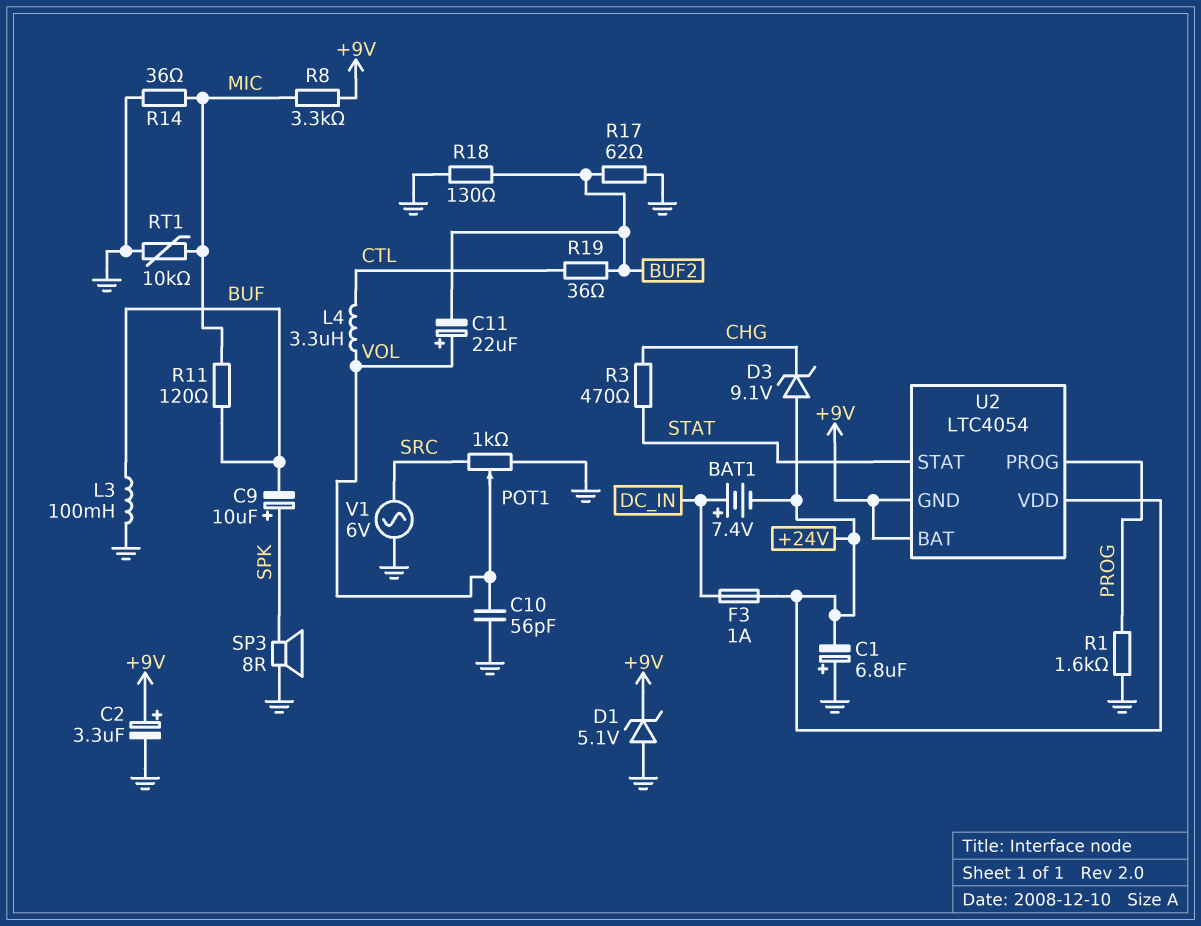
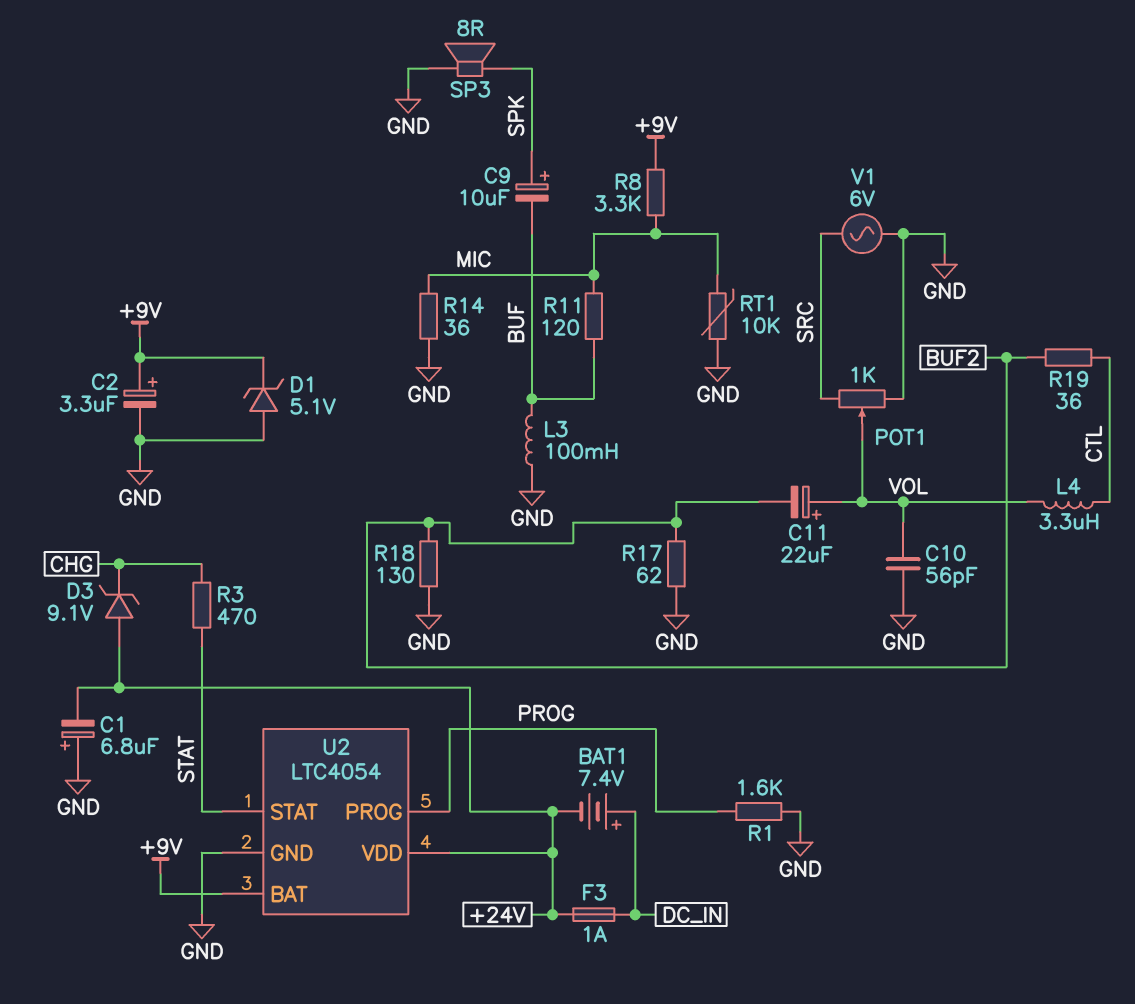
U2 pin GND: +9V -> GND

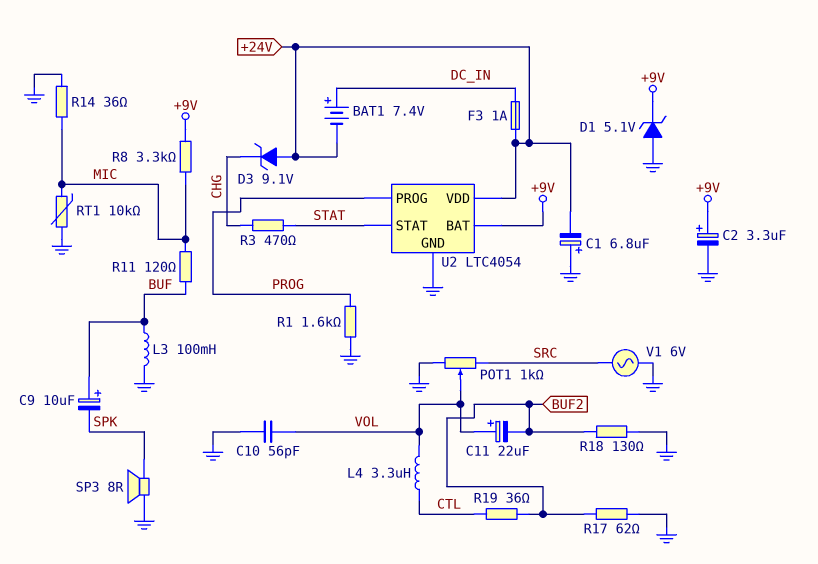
C9: 10uF (plus SPK, minus BUF) -> 10uF (plus BUF, minus SPK)

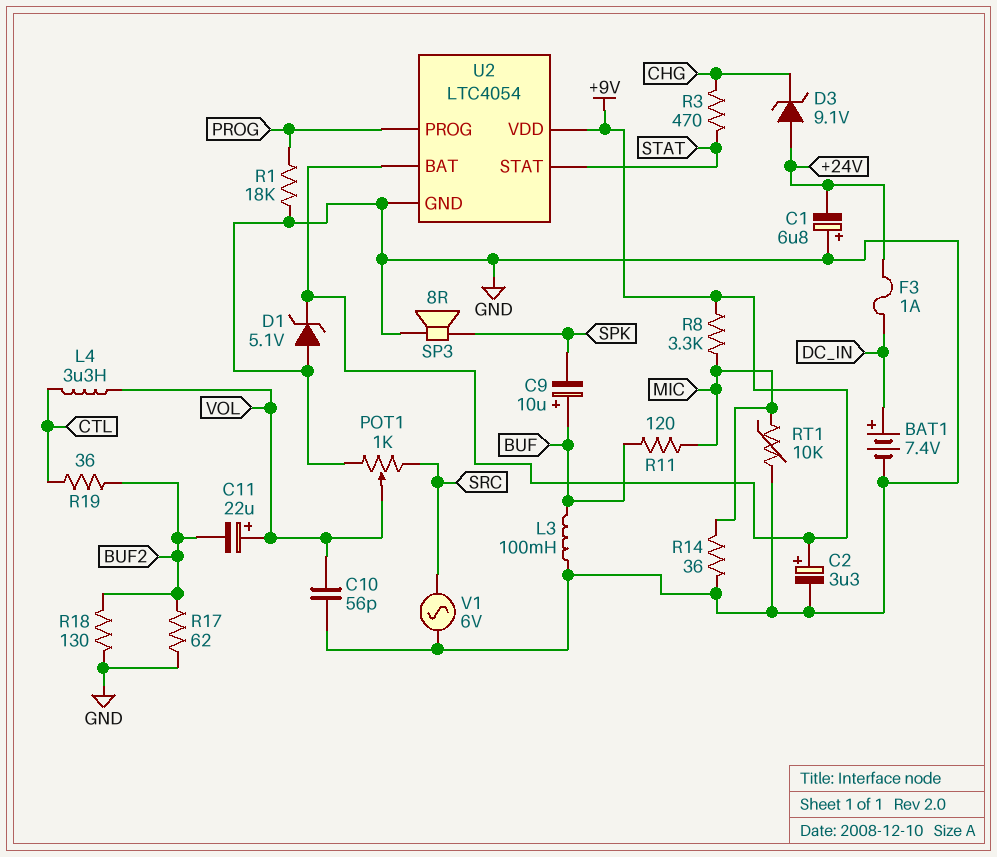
BAT1: 7.4V (plus DC_IN, minus +24V) -> 7.4V (plus DC_IN, minus GND)
R1: 1.6k (GND, PROG) -> 18k (GND, PROG)
U2 pin VDD: +24V -> +9V

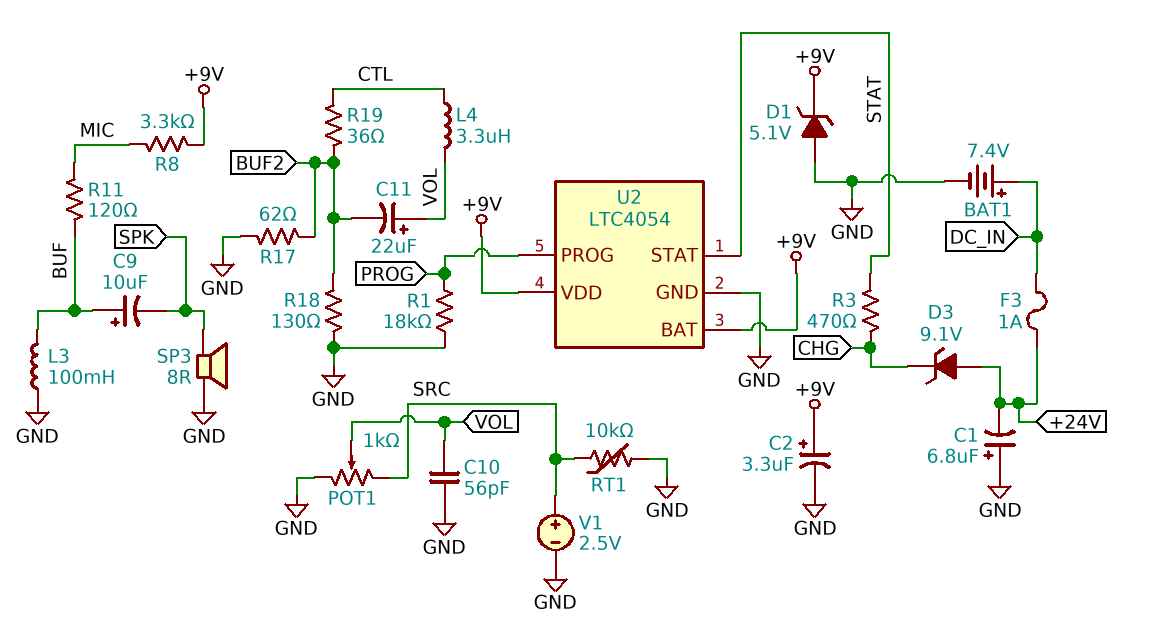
R14: 36 (GND, MIC) -> none
RT1: 10k (GND, MIC) -> 10k (GND, SRC)
V1: AC 6V (GND, SRC) -> 2.5V (plus SRC, minus GND)

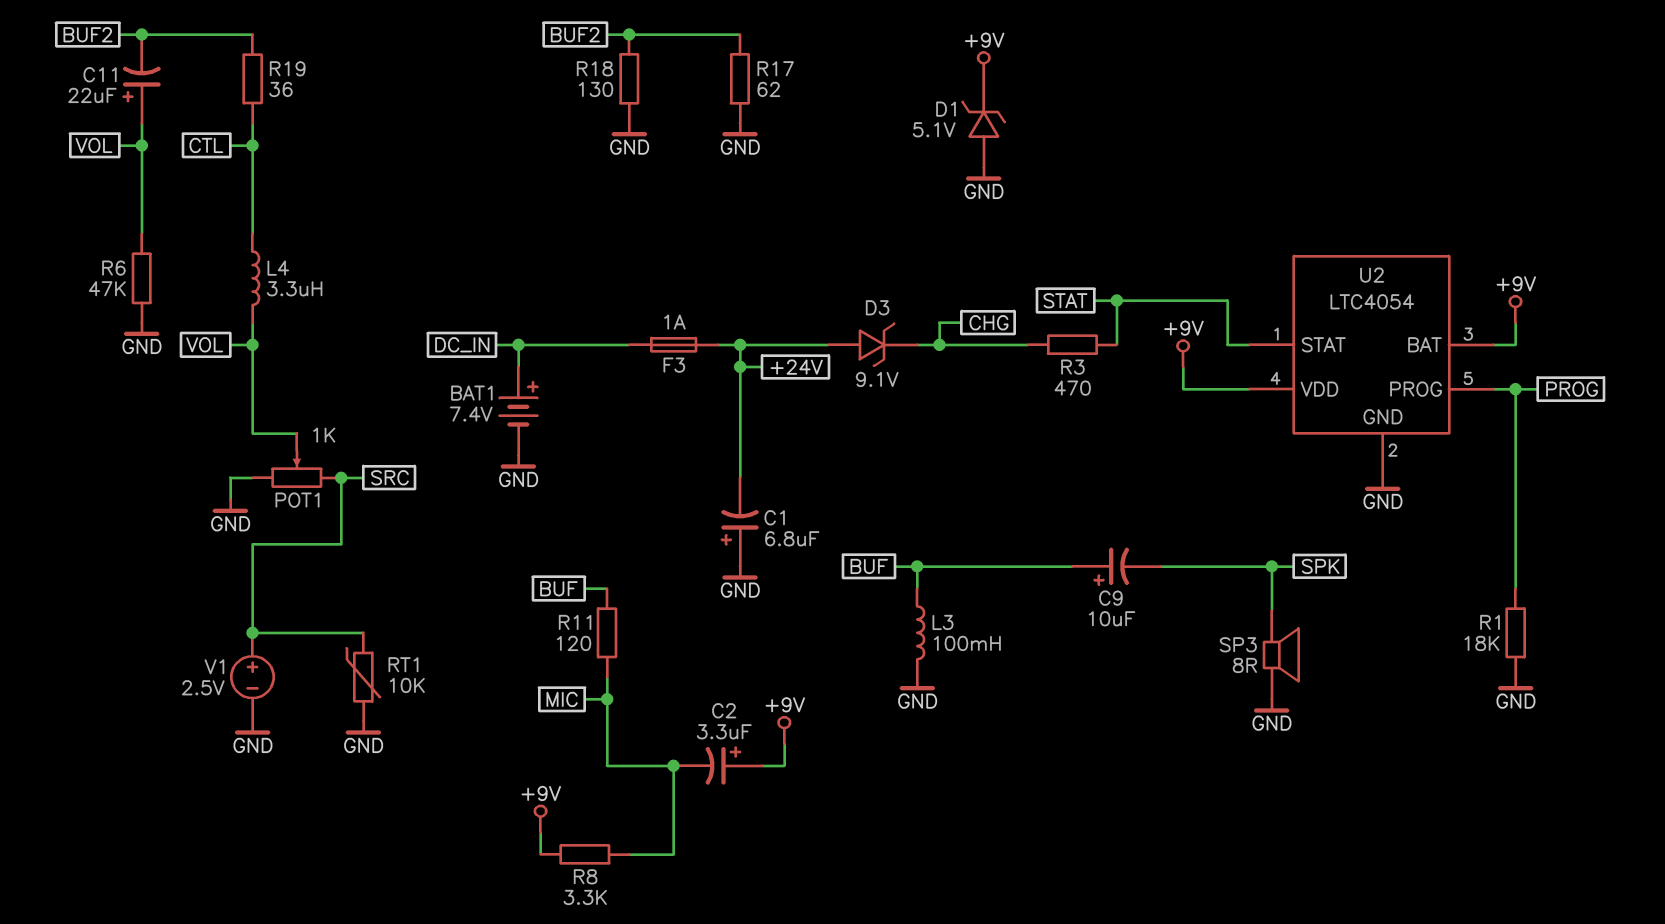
C2: 3.3uF (plus +9V, minus GND) -> 3.3uF (plus +9V, minus MIC)
C10: 56pF (GND, VOL) -> none
R6: none -> 47k (GND, VOL)

